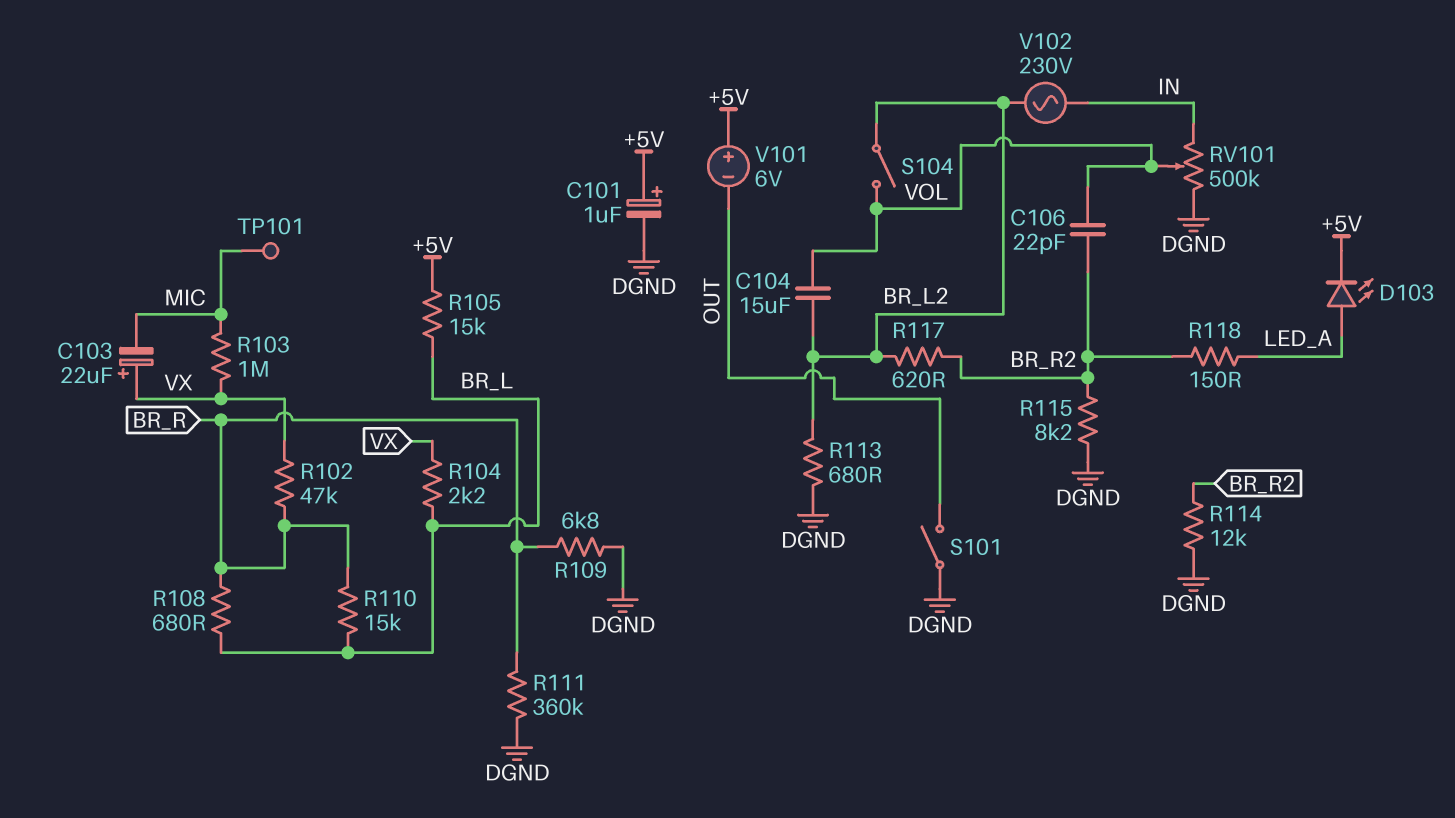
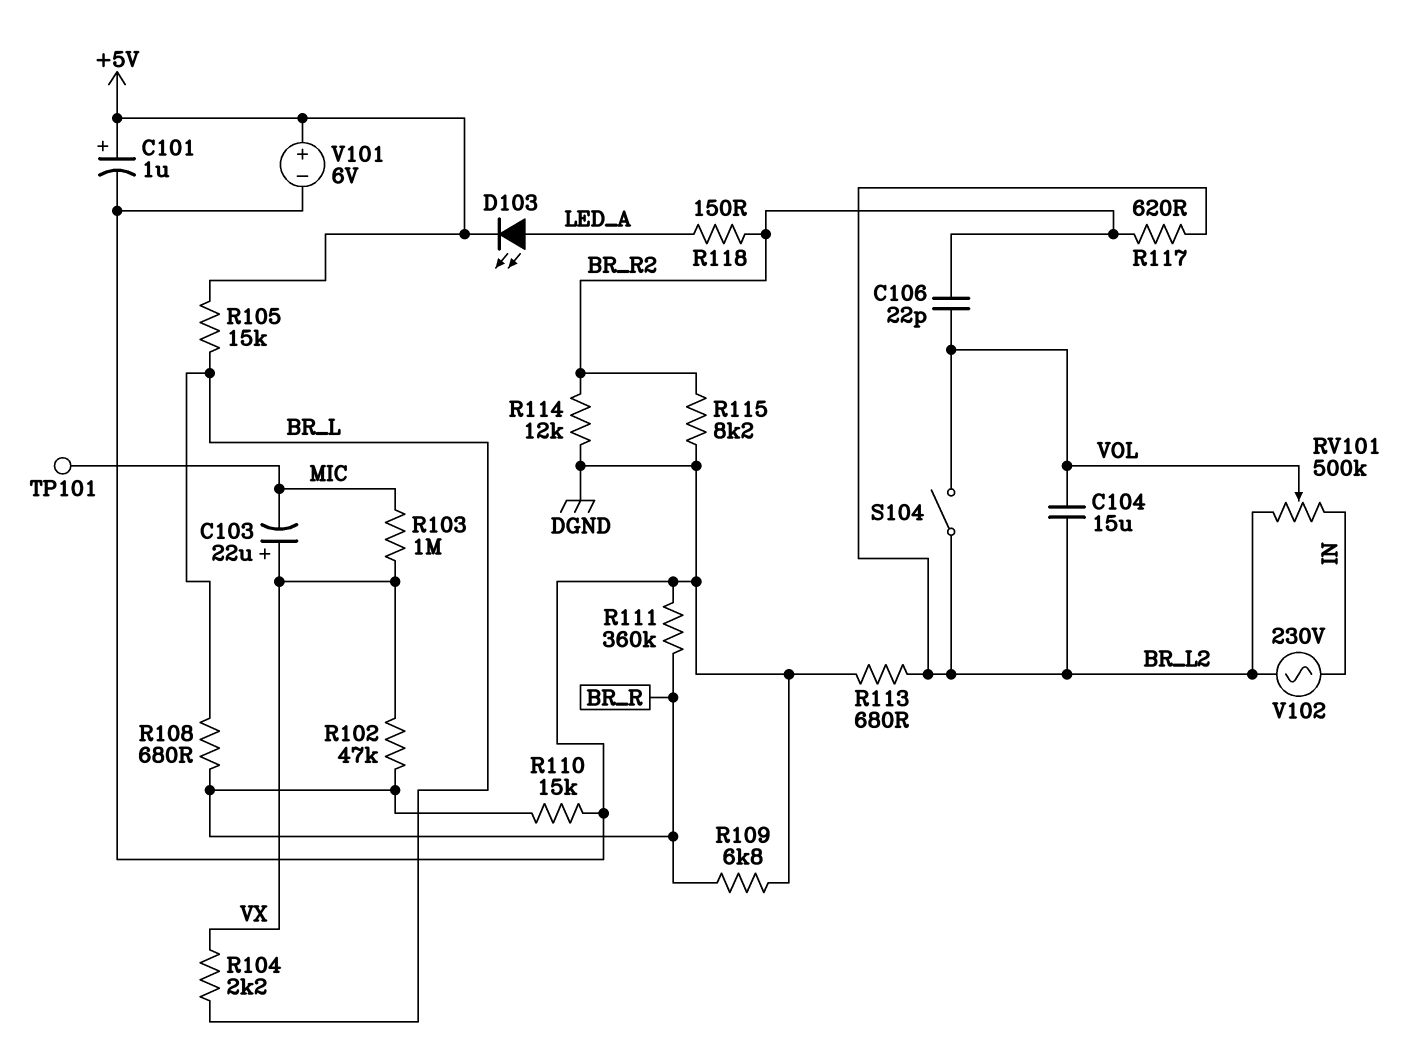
R110: 15k (BR_L, BR_R) -> 15k (BR_R, DGND)
RV101: 500k (DGND, IN, wiper VOL) -> 500k (BR_L2, IN, wiper VOL)
S101: switch (DGND, OUT) -> none
V101: 6V (plus +5V, minus OUT) -> 6V (plus +5V, minus DGND)

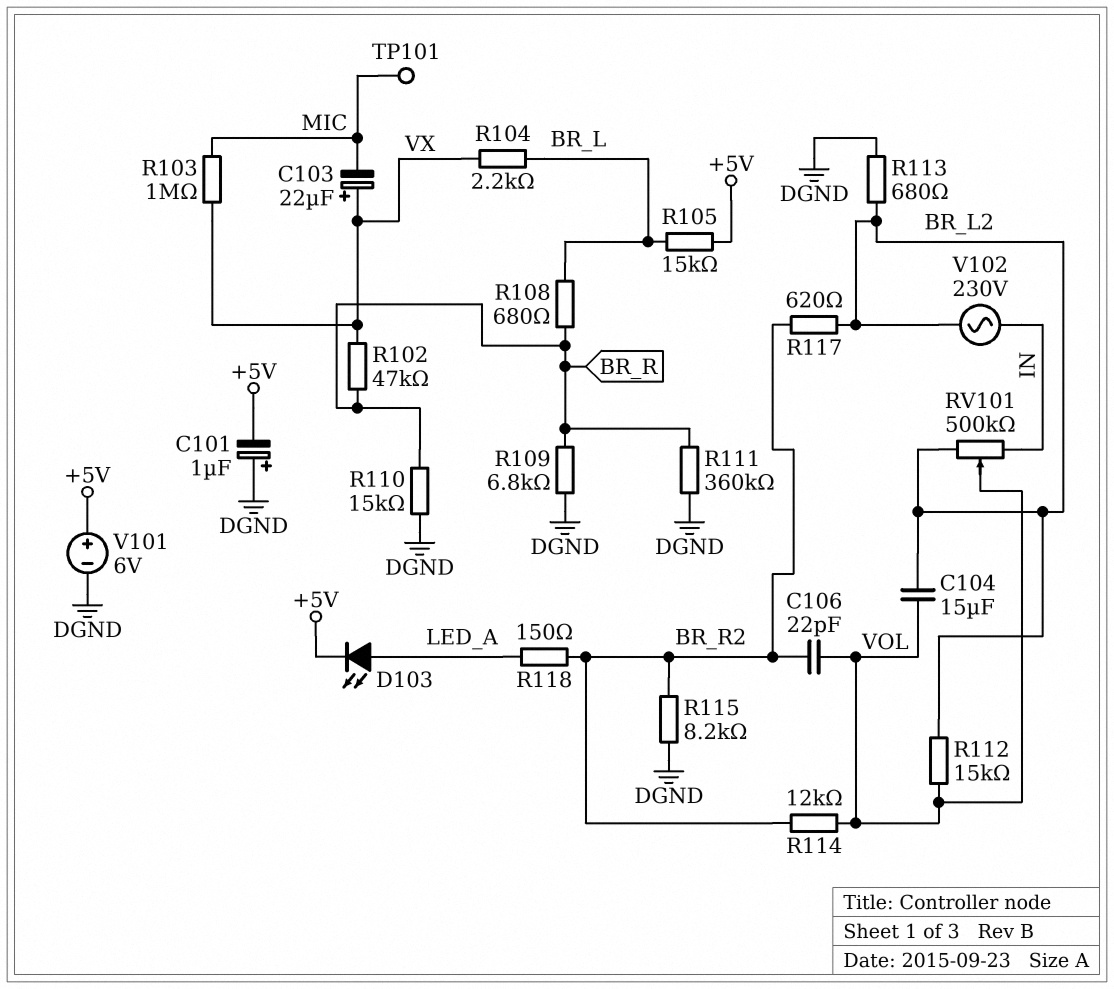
C101: 1uF (plus +5V, minus DGND) -> 1uF (plus DGND, minus +5V)
R112: none -> 15k (BR_L2, VOL)
R114: 12k (BR_R2, DGND) -> 12k (BR_R2, VOL)
S104: switch (BR_L2, VOL) -> none

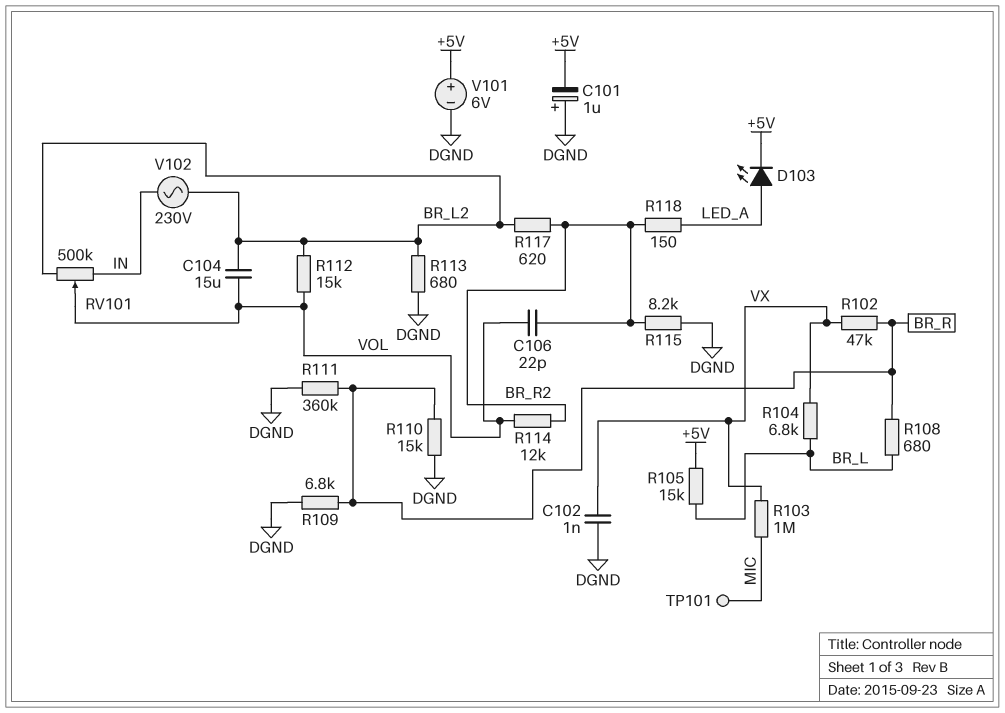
C102: none -> 1nF (DGND, VX)
C103: 22uF (plus VX, minus MIC) -> none
R104: 2.2k (BR_L, VX) -> 6.8k (BR_L, VX)

